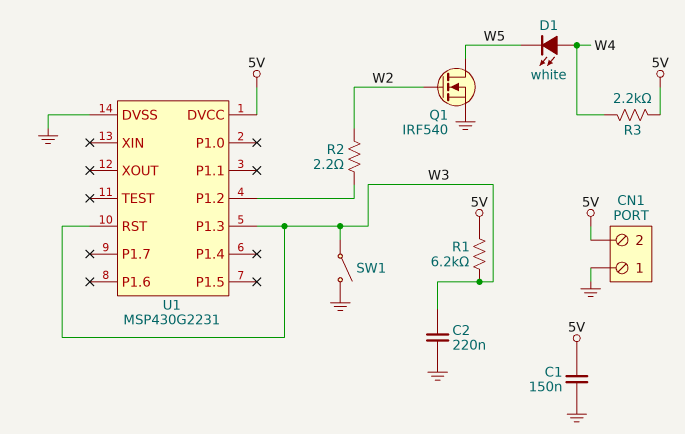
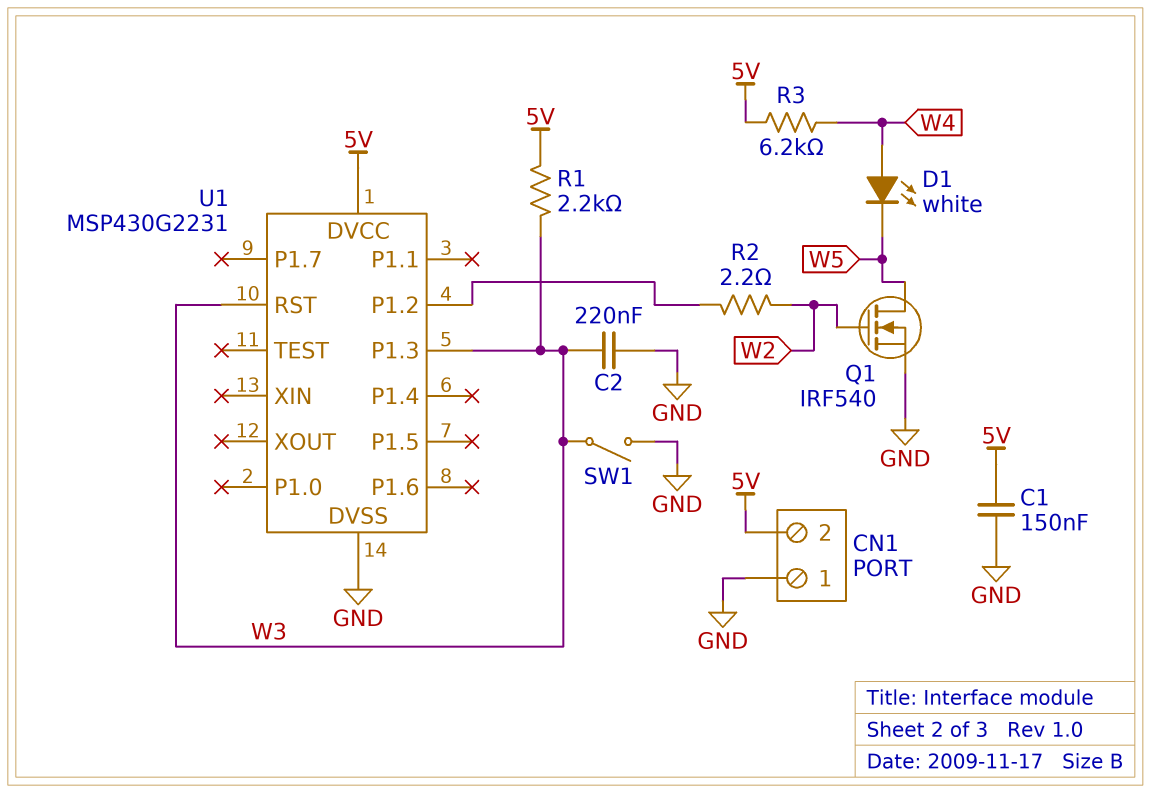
R1: 6.2k (5V, W3) -> 2.2k (5V, W3)
R3: 2.2k (5V, W4) -> 6.2k (5V, W4)

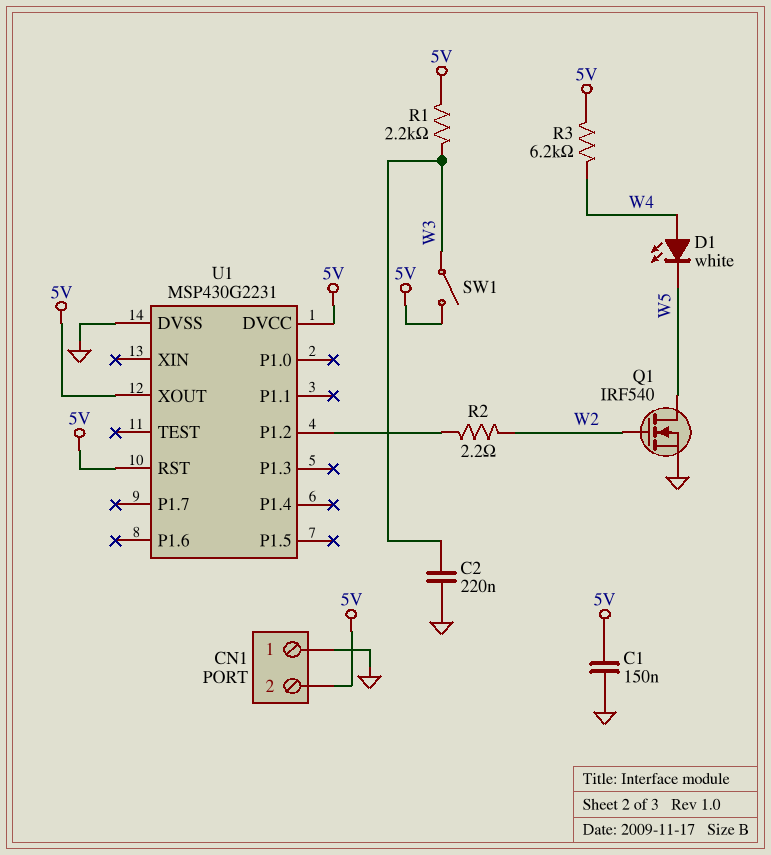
SW1: switch (GND, W3) -> switch (5V, W3)
U1 pin P1.3: W3 -> none
U1 pin RST: W3 -> 5V
U1 pin XOUT: none -> 5V

